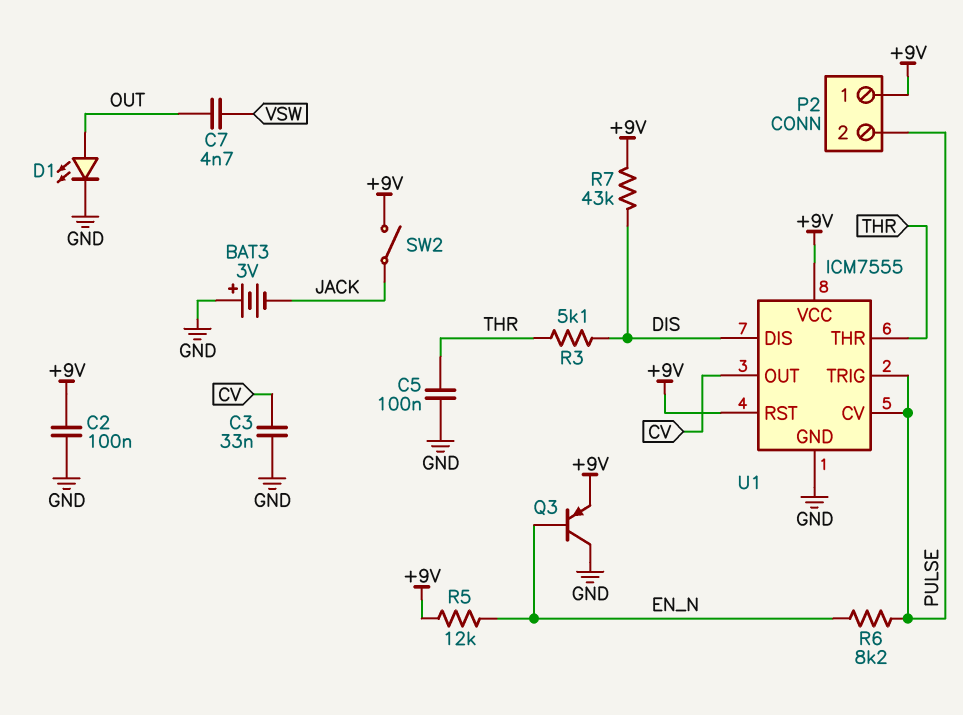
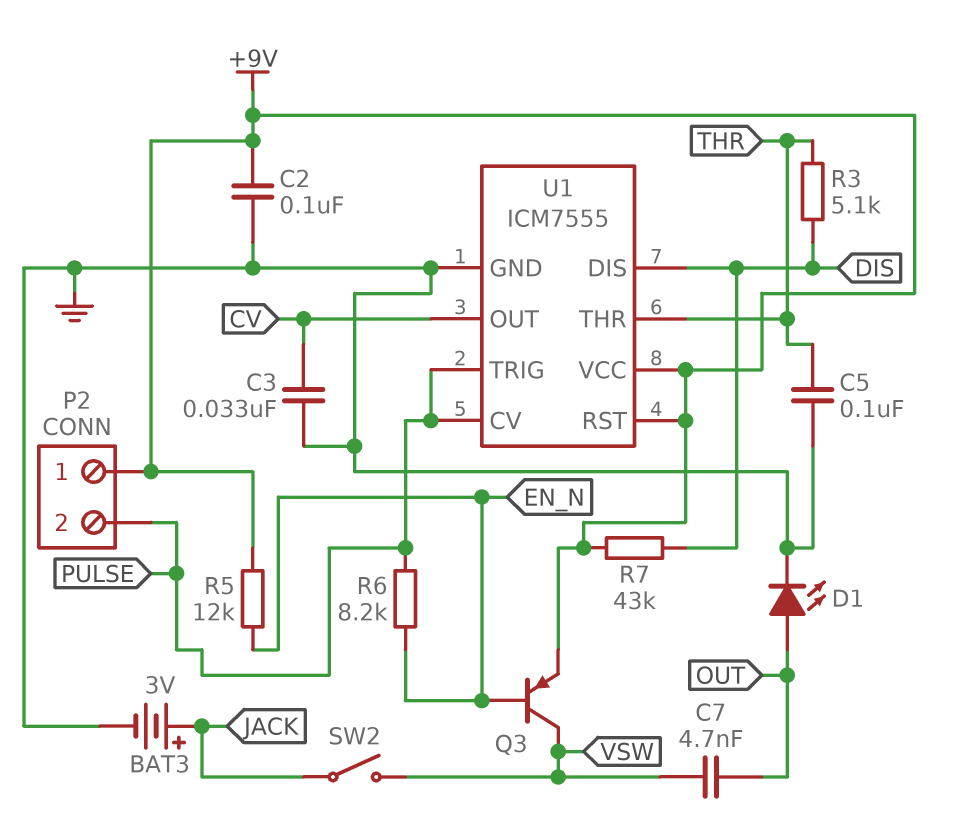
BAT3: 3V (plus GND, minus JACK) -> 3V (plus JACK, minus GND)
Q3: PNP (B EN_N, C GND, E +9V) -> PNP (B EN_N, C VSW, E +9V)
SW2: switch (+9V, JACK) -> switch (JACK, VSW)

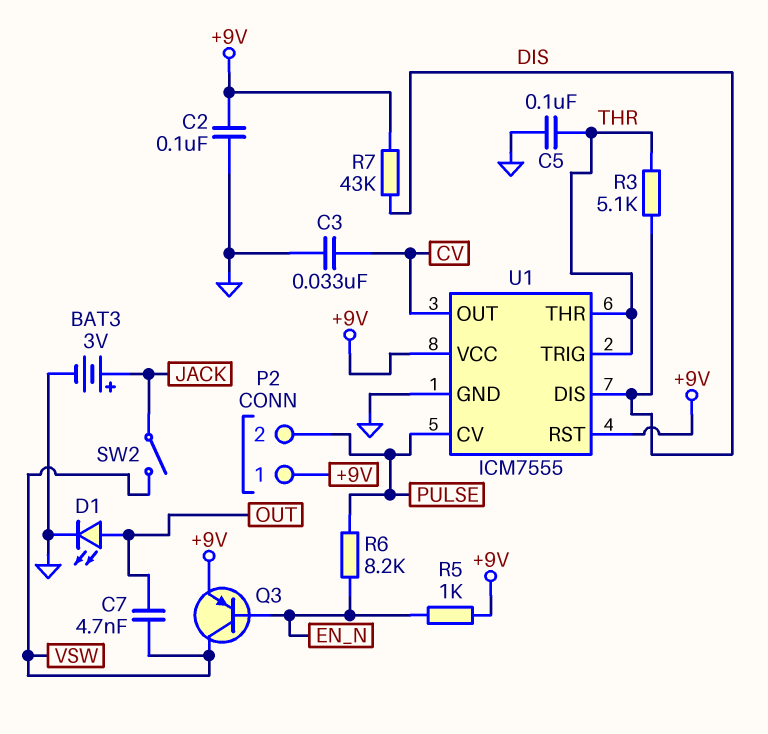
R5: 12k (+9V, EN_N) -> 1k (+9V, EN_N)
U1 pin TRIG: PULSE -> THR

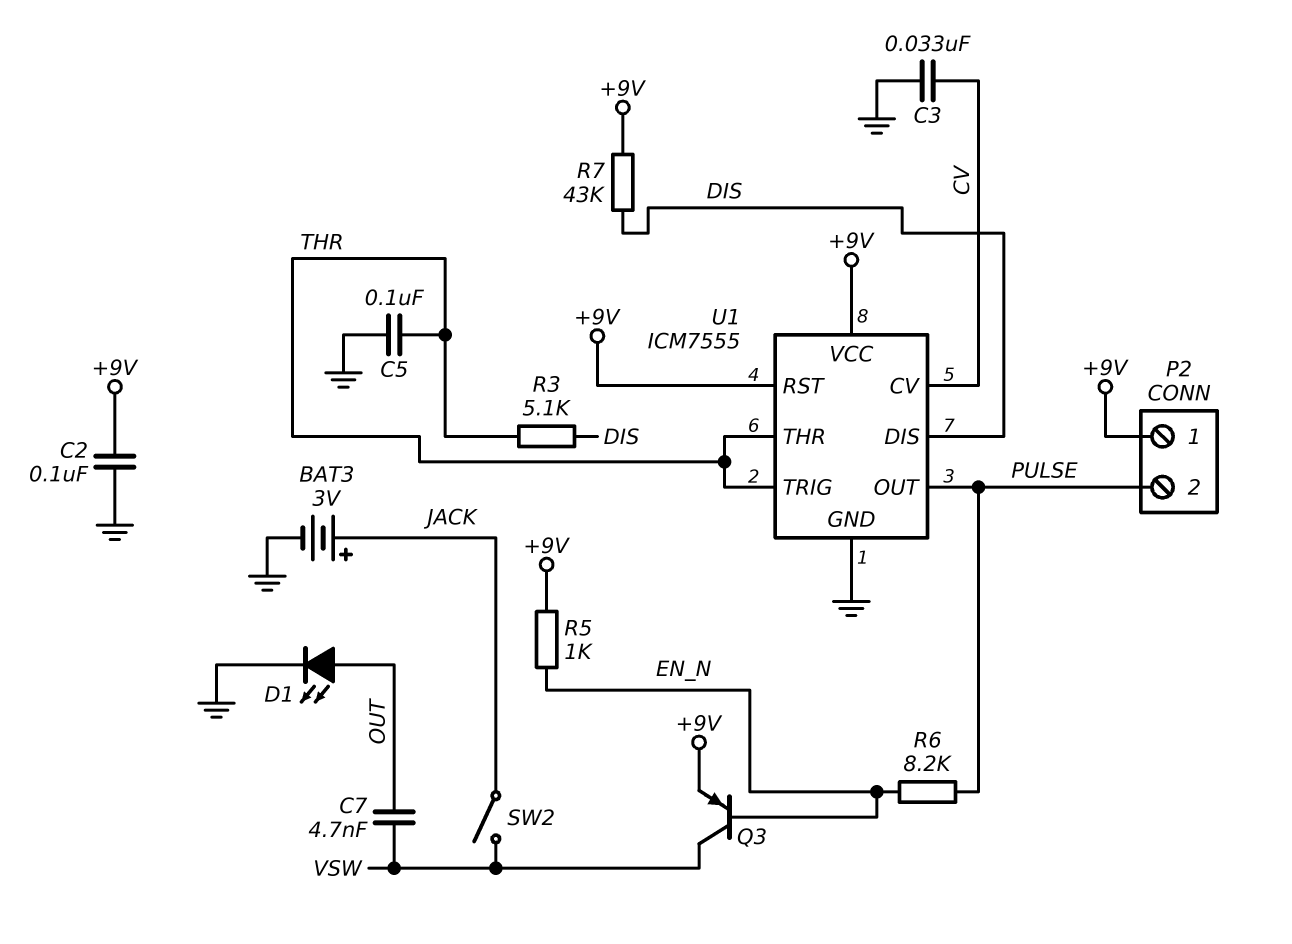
U1 pin CV: PULSE -> CV
U1 pin OUT: CV -> PULSE

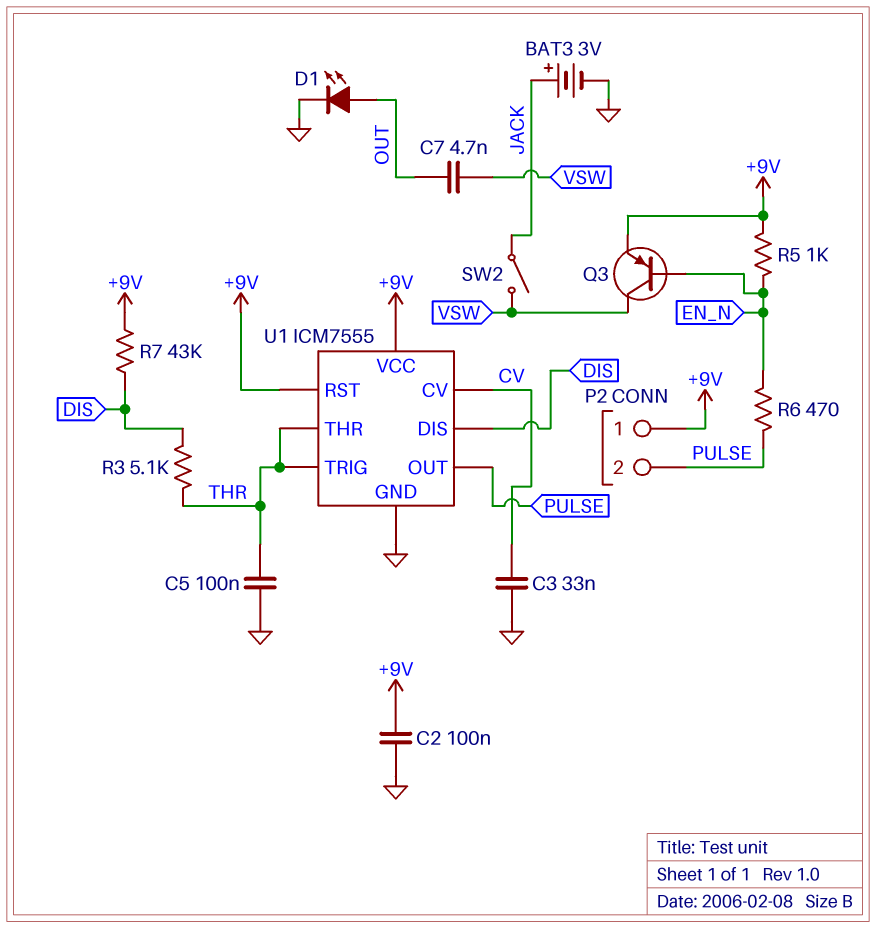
R6: 8.2k (EN_N, PULSE) -> 470 (EN_N, PULSE)

